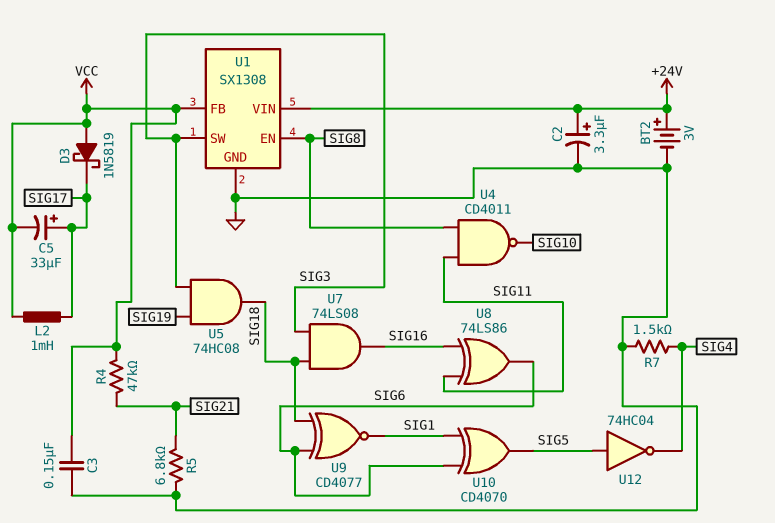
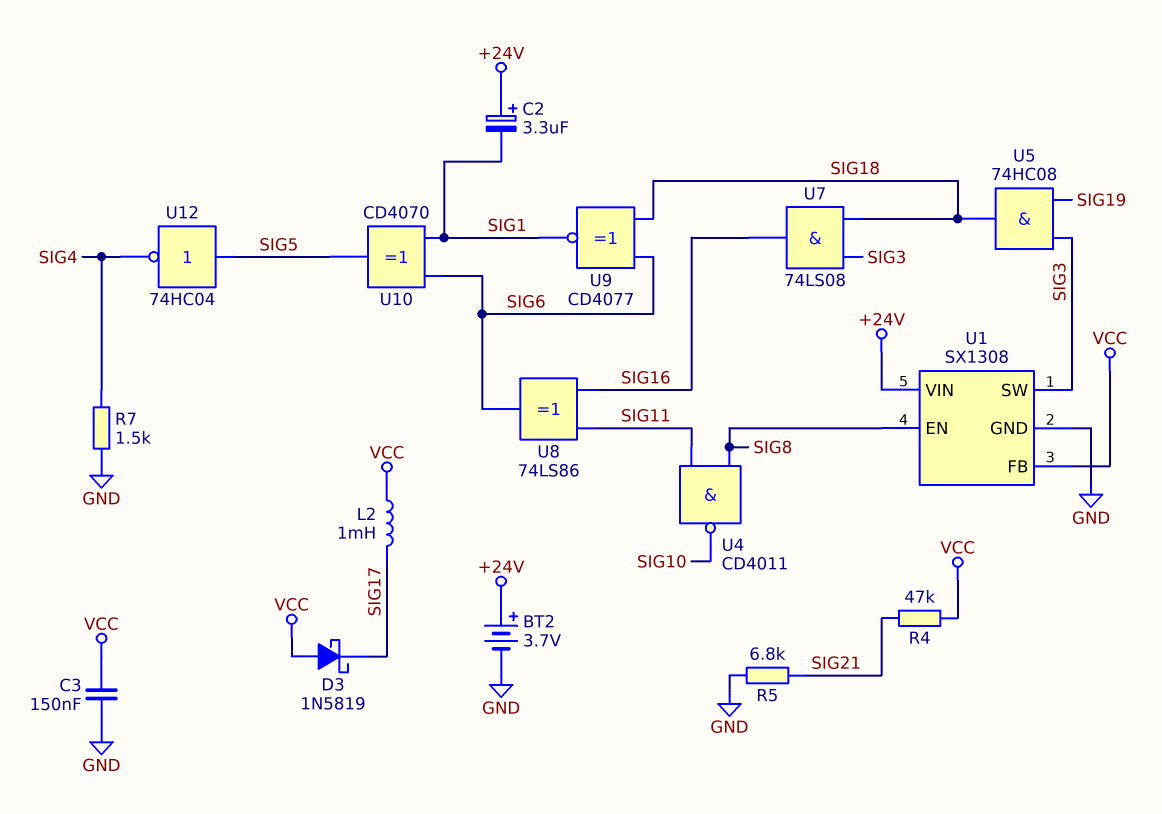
BT2: 3V (plus +24V, minus GND) -> 3.7V (plus +24V, minus GND)
C2: 3.3uF (plus +24V, minus GND) -> 3.3uF (plus +24V, minus SIG1)
C5: 33uF (plus SIG17, minus VCC) -> none

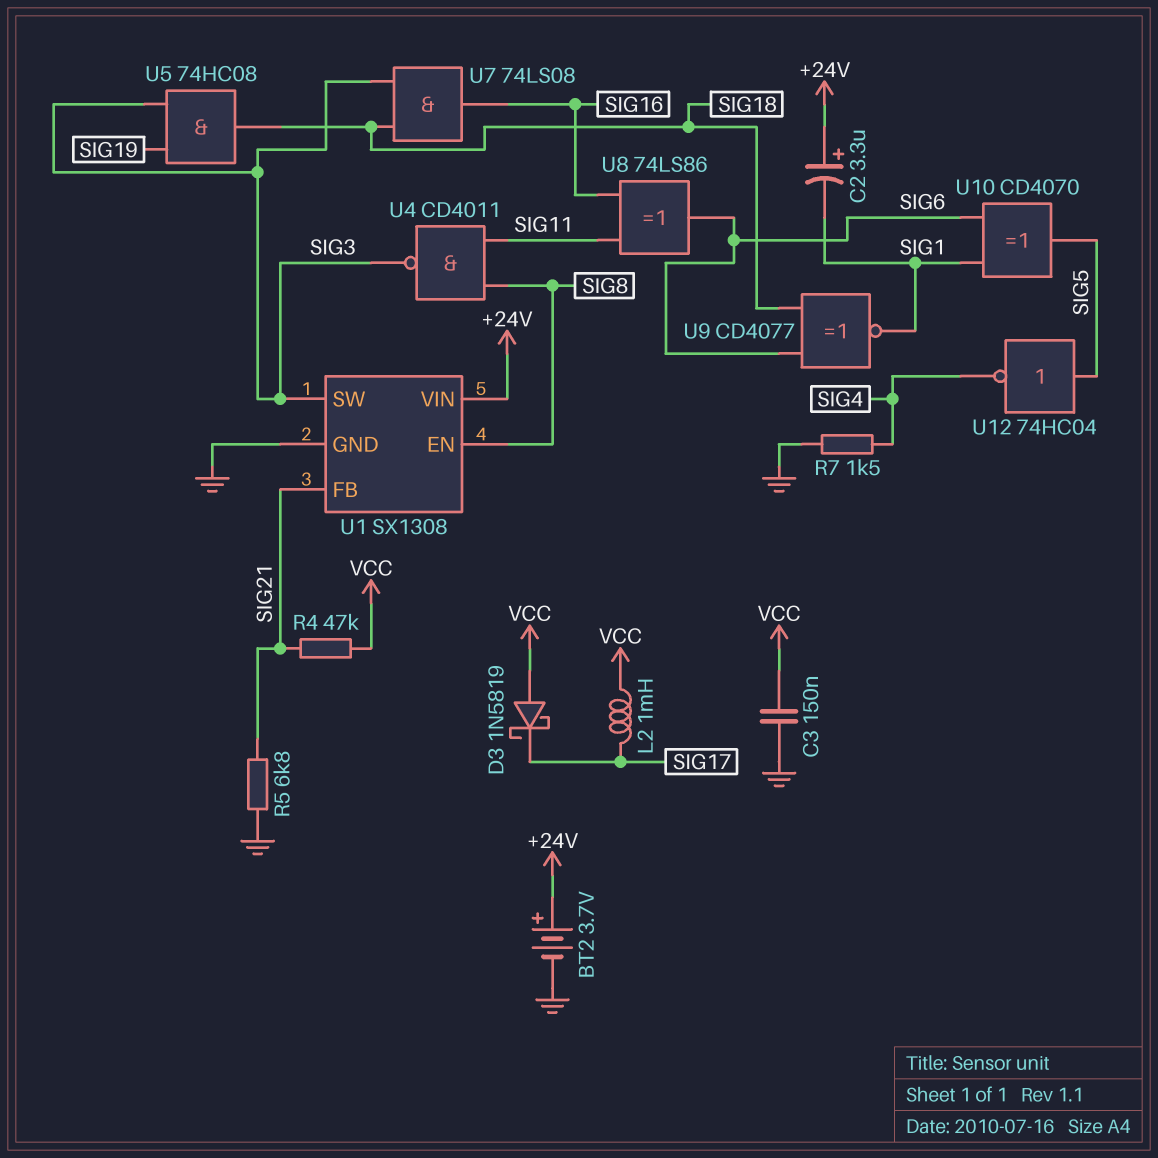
U1 pin FB: VCC -> SIG21
U4: NAND CD4011 (in SIG8, in SIG11, out SIG10) -> NAND CD4011 (in SIG8, in SIG11, out SIG3)

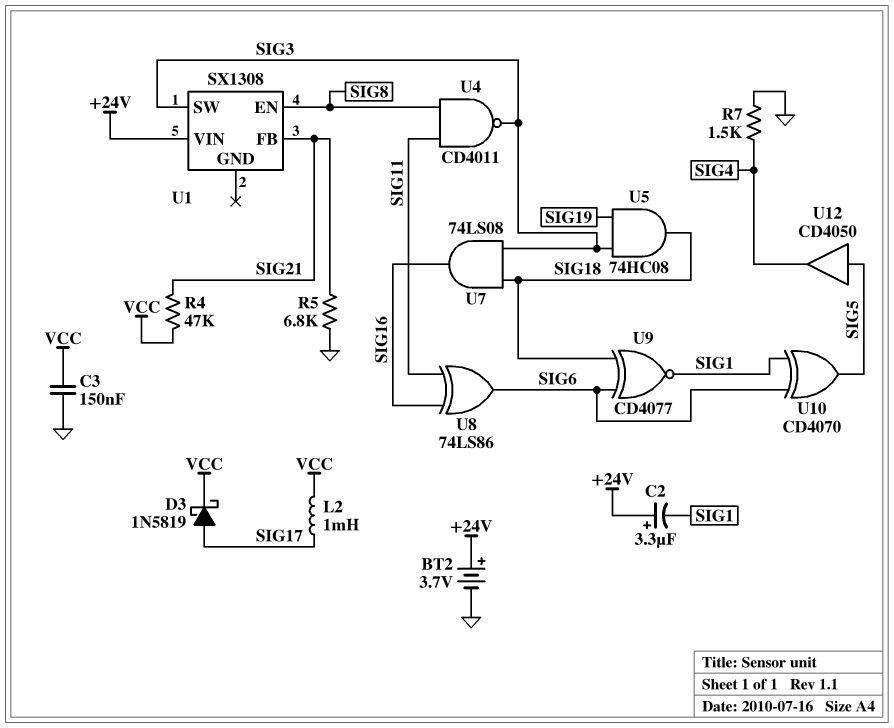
D3: schottky 1N5819 (A VCC, K SIG17) -> schottky 1N5819 (A SIG17, K VCC)
U1 pin GND: GND -> none
U12: NOT 74HC04 (in SIG5, out SIG4) -> buffer CD4050 (in SIG5, out SIG4)

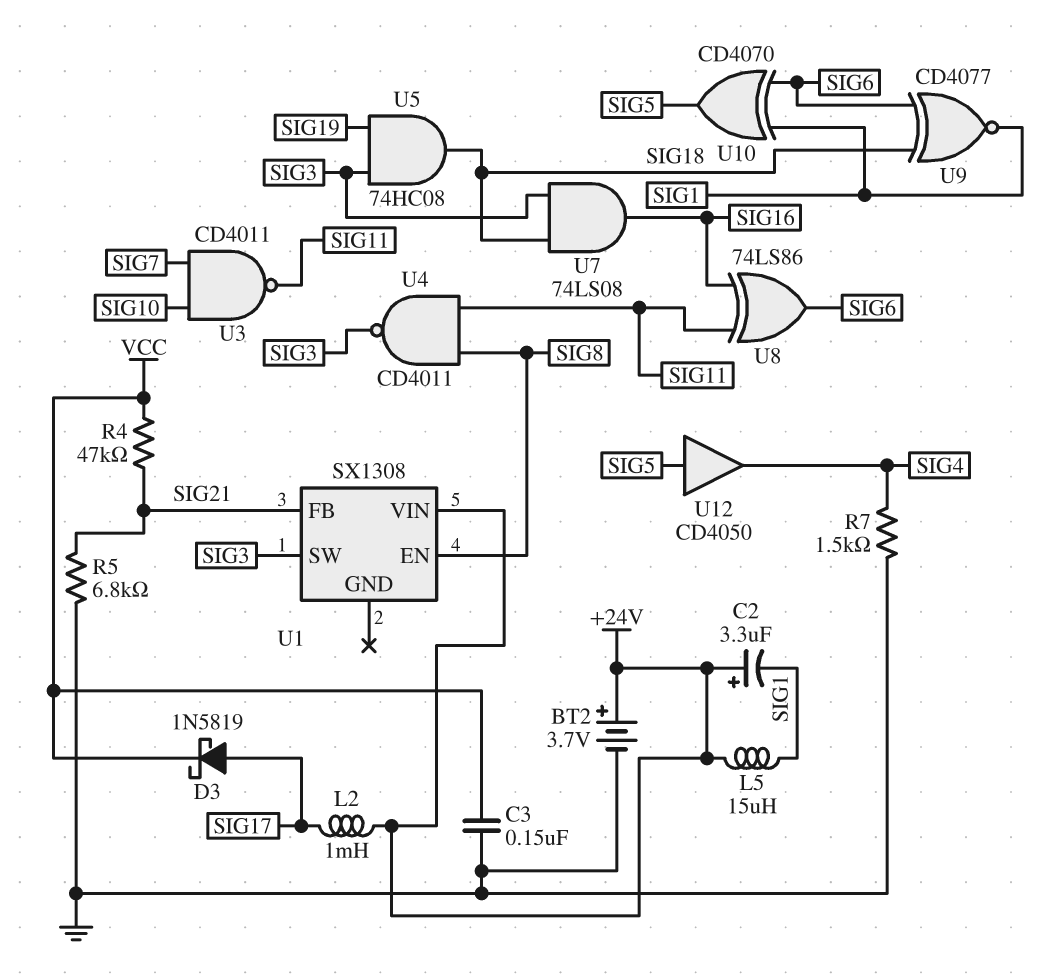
L2: 1mH (SIG17, VCC) -> 1mH (+24V, SIG17)
L5: none -> 15uH (+24V, SIG1)
U3: none -> NAND CD4011 (in SIG7, in SIG10, out SIG11)

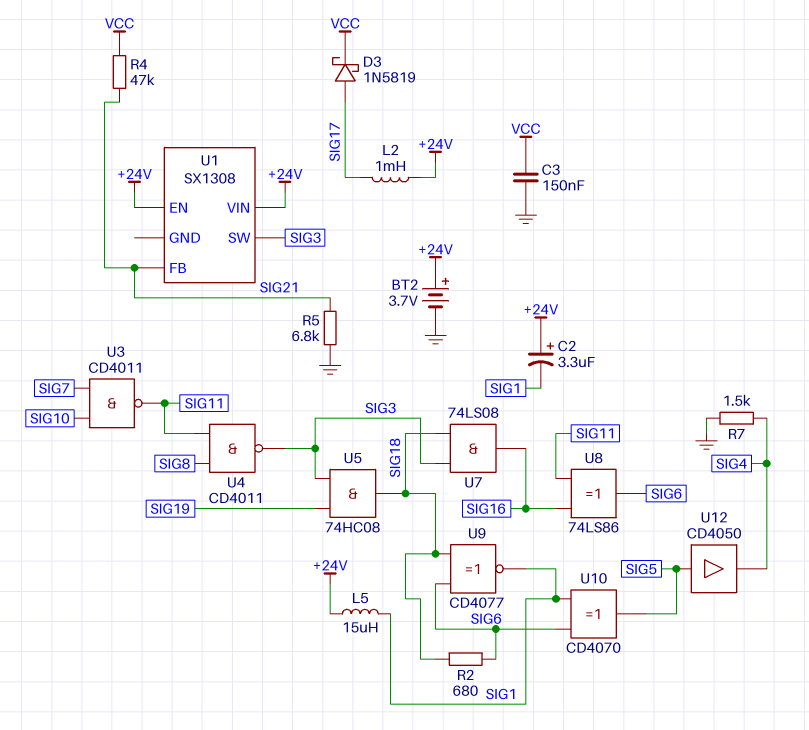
R2: none -> 680 (SIG6, SIG18)
U1 pin EN: SIG8 -> +24V

